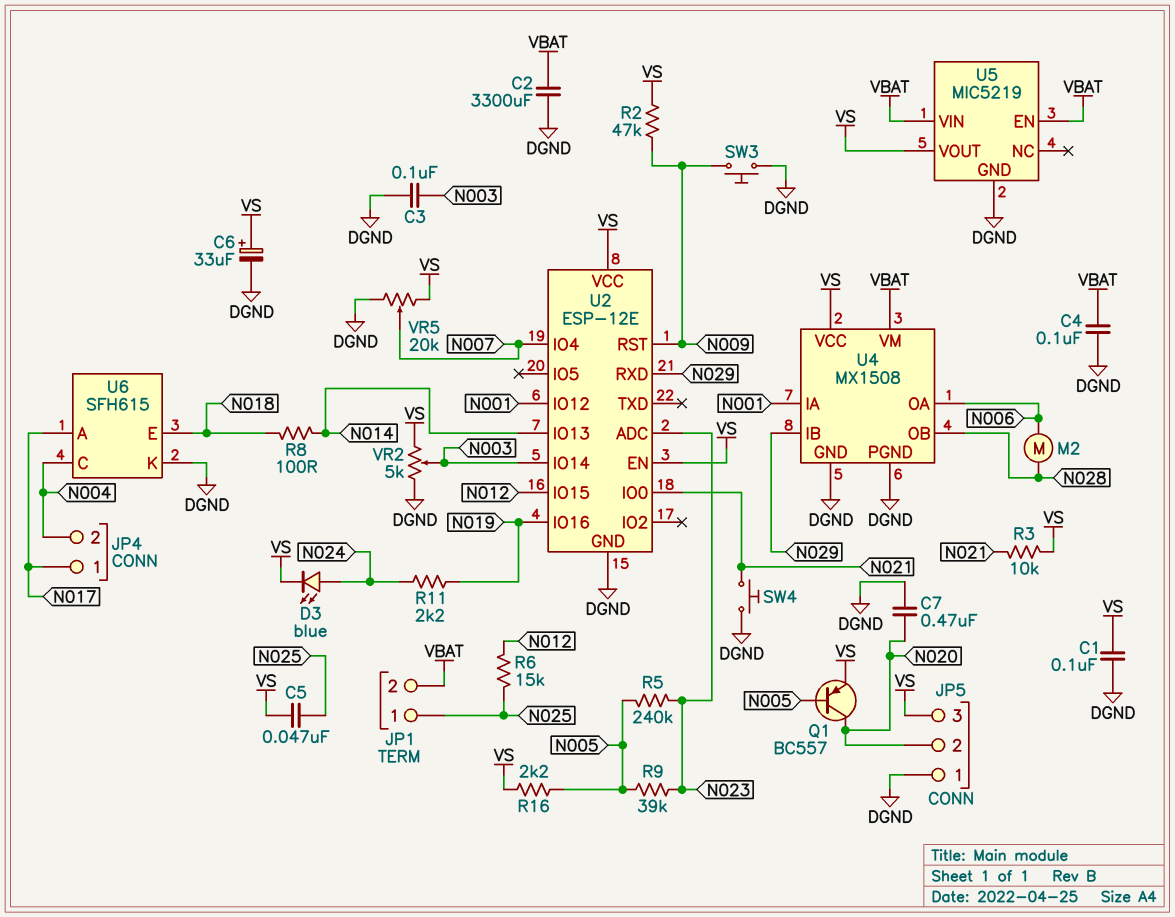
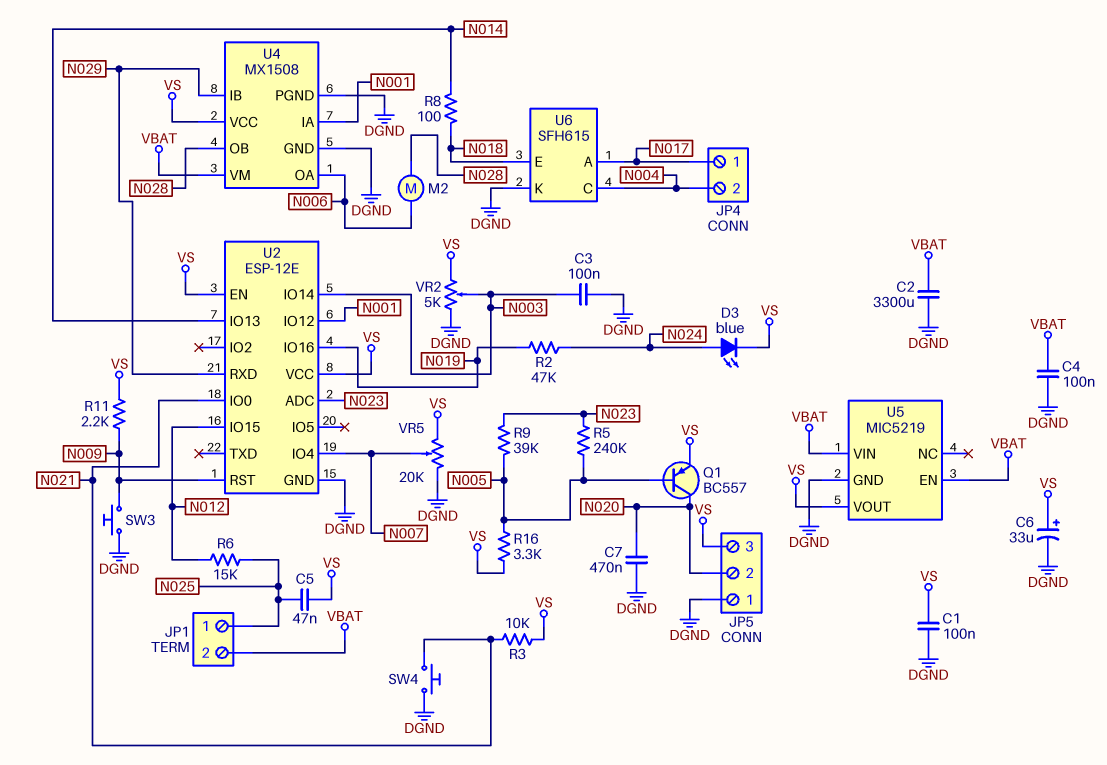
R2: 47k (N009, VS) -> 47k (N019, N024)
R11: 2.2k (N019, N024) -> 2.2k (N009, VS)
R16: 2.2k (N005, VS) -> 3.3k (N005, VS)

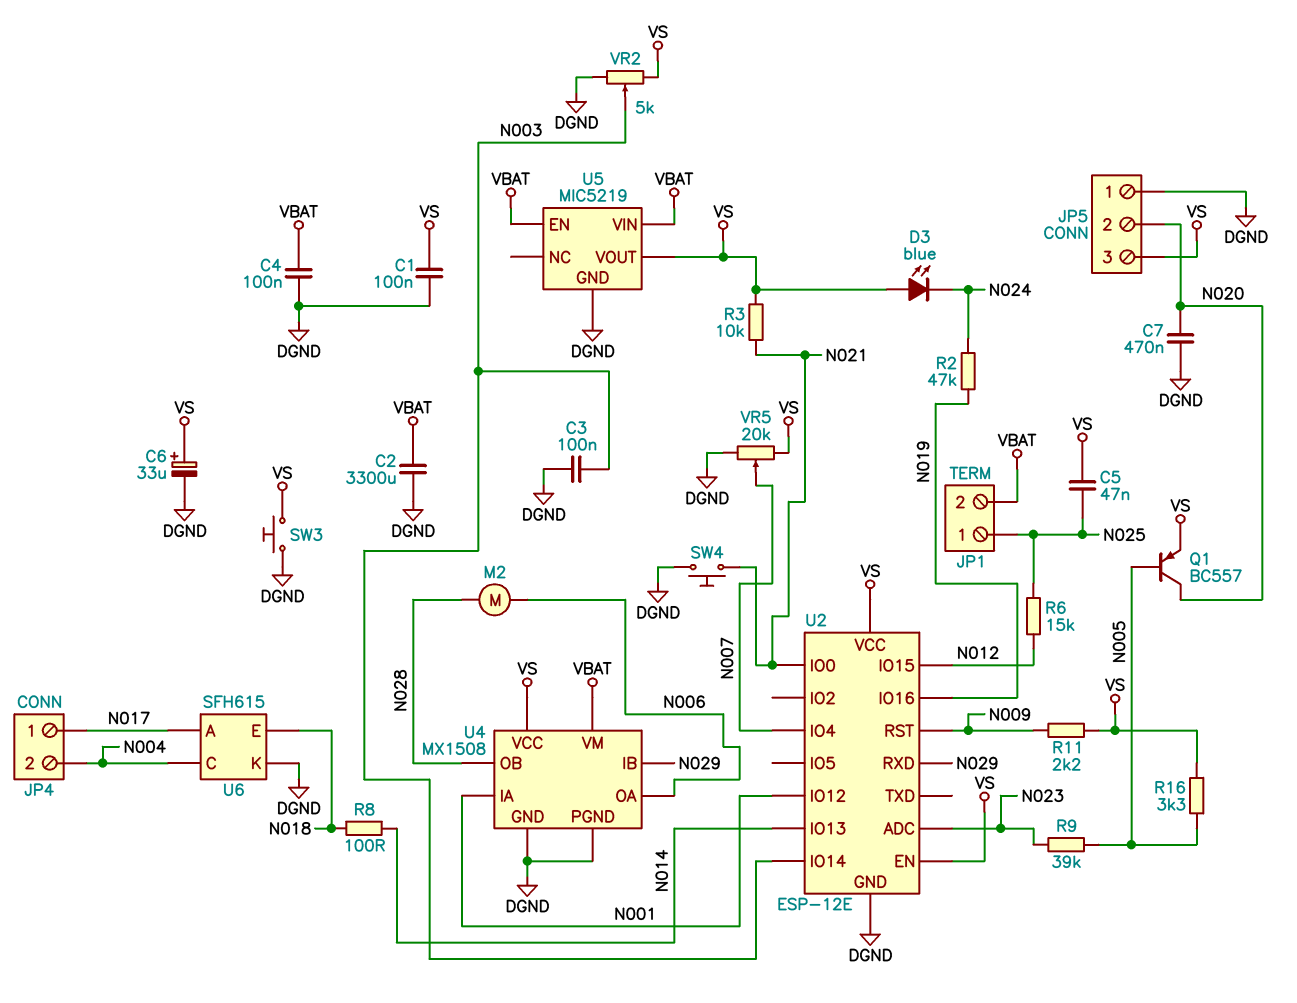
D3: LED blue (A N024, K VS) -> LED blue (A VS, K N024)
R5: 240k (N005, N023) -> none
SW3: button (DGND, N009) -> button (DGND, VS)

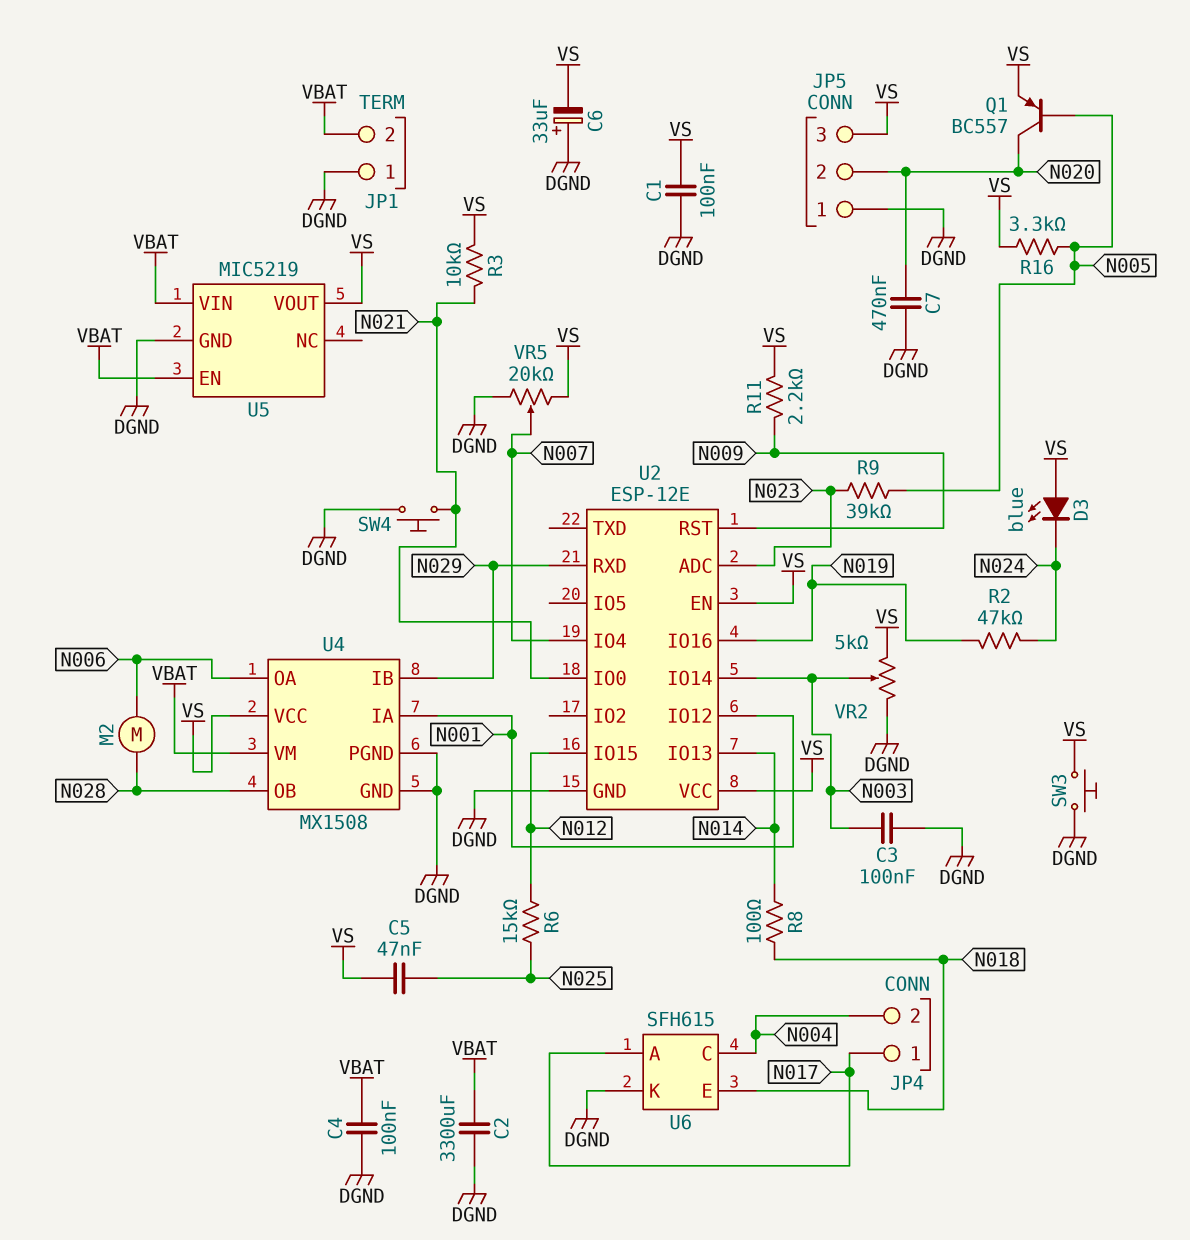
C6: 33uF (plus VS, minus DGND) -> 33uF (plus DGND, minus VS)
JP1 pin 1: N025 -> DGND

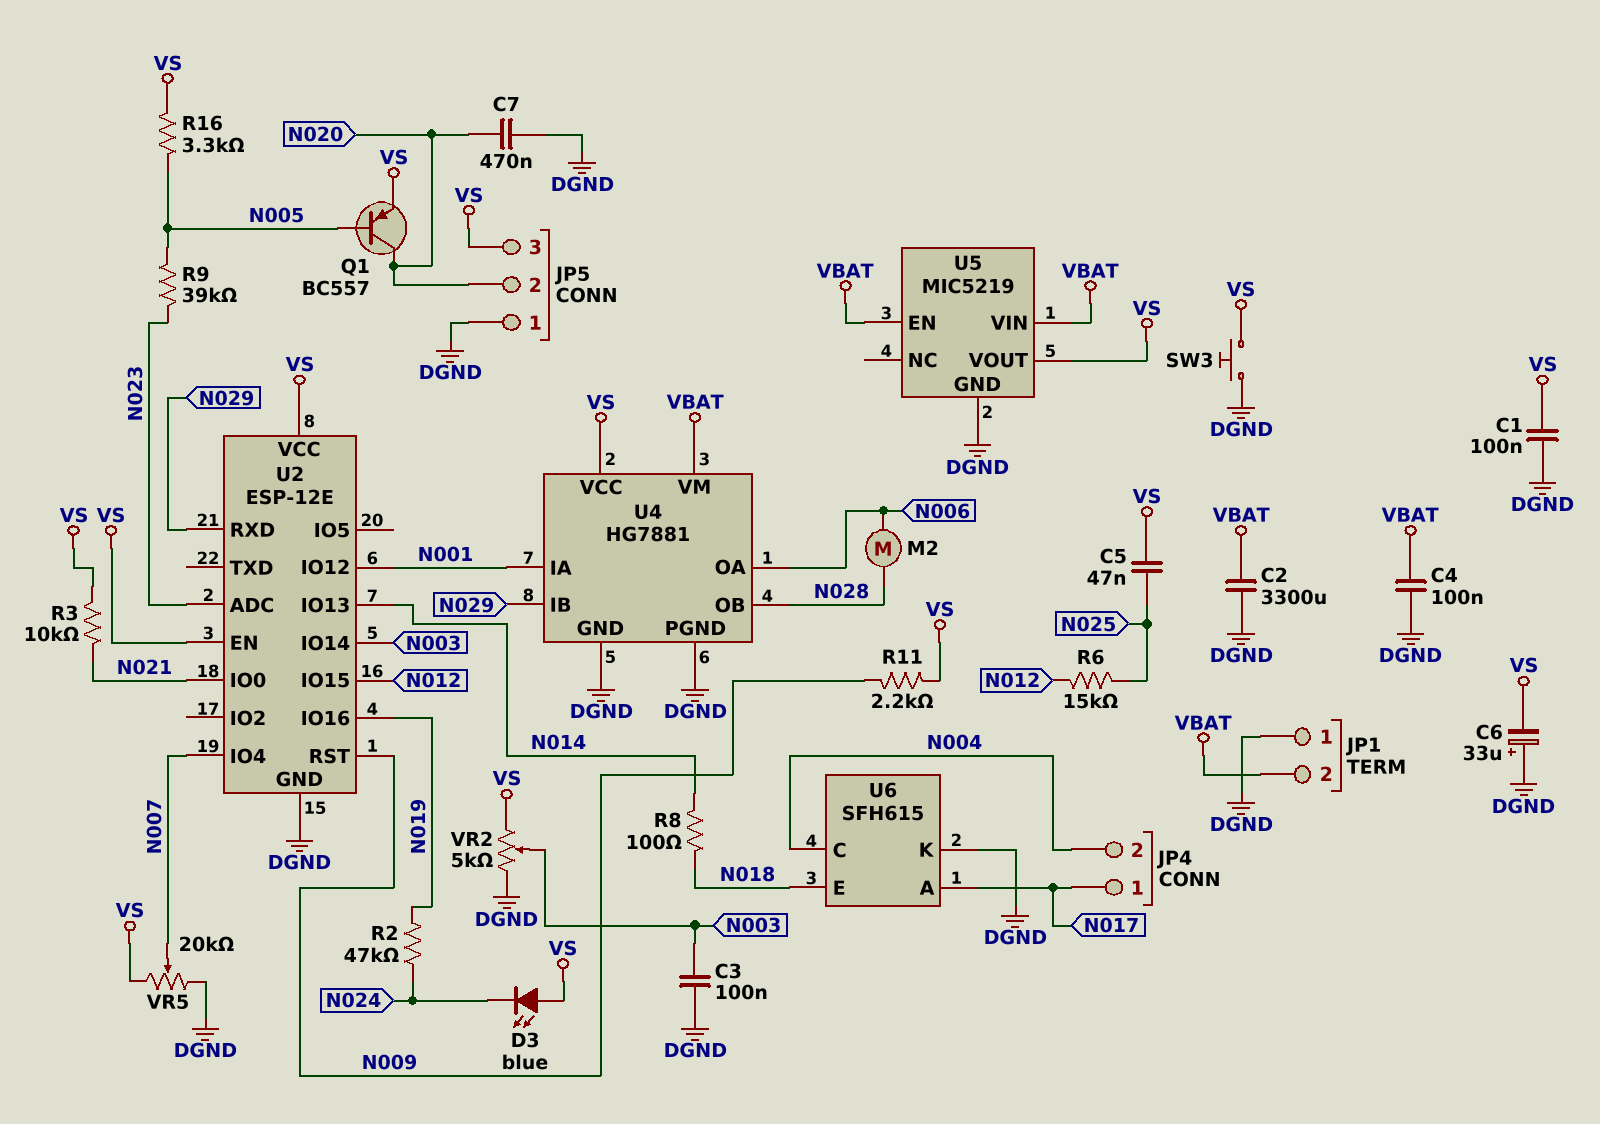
SW4: button (DGND, N021) -> none
U4: MX1508 -> HG7881

